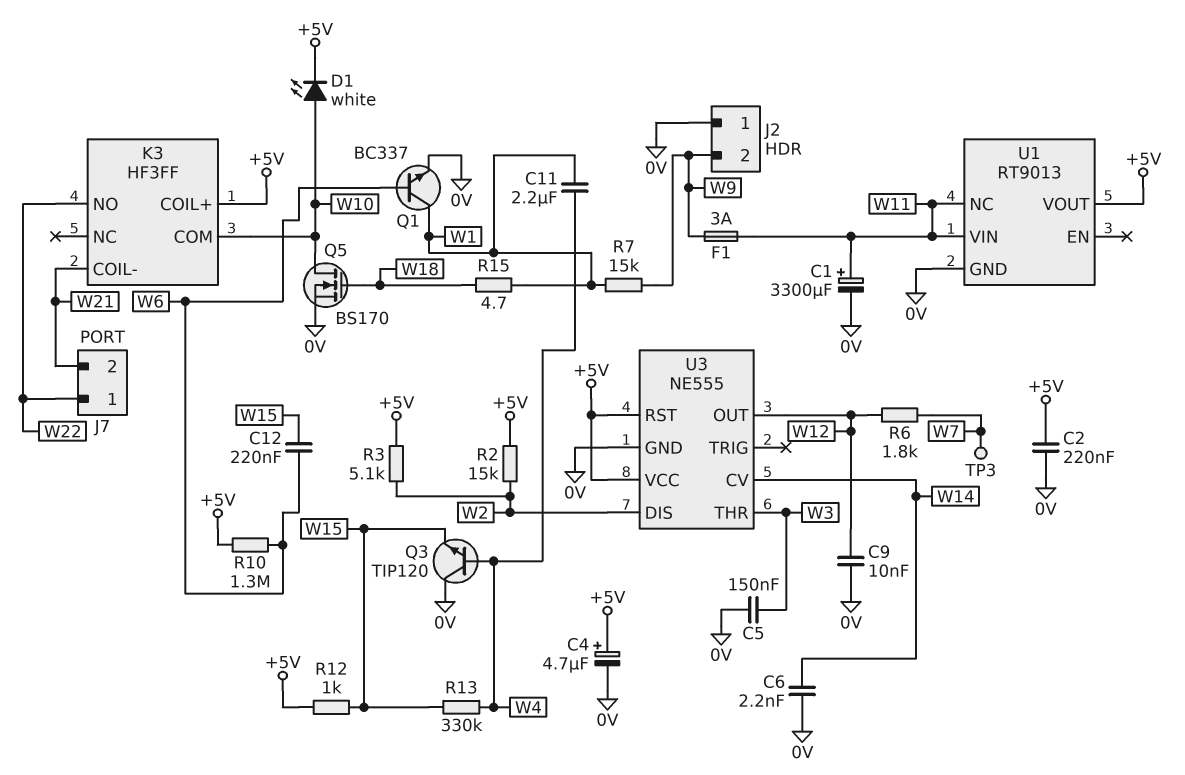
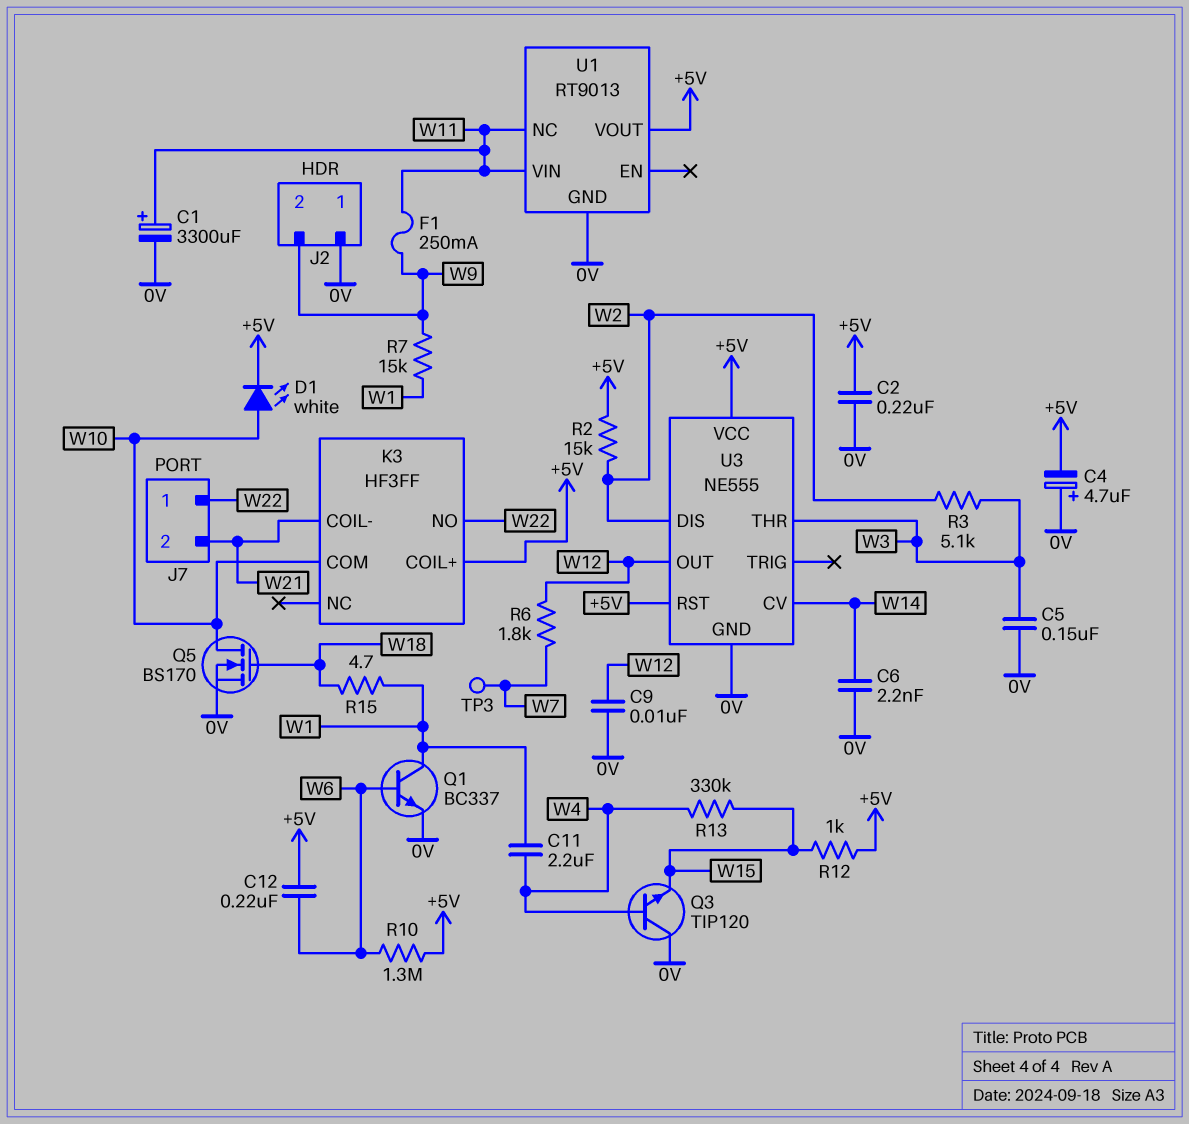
C4: 4.7uF (plus +5V, minus 0V) -> 4.7uF (plus 0V, minus +5V)
C12: 220nF (W6, W15) -> 220nF (+5V, W6)
F1: 3A (W9, W11) -> 250mA (W9, W11)
R3: 5.1k (+5V, W2) -> 5.1k (W2, W3)

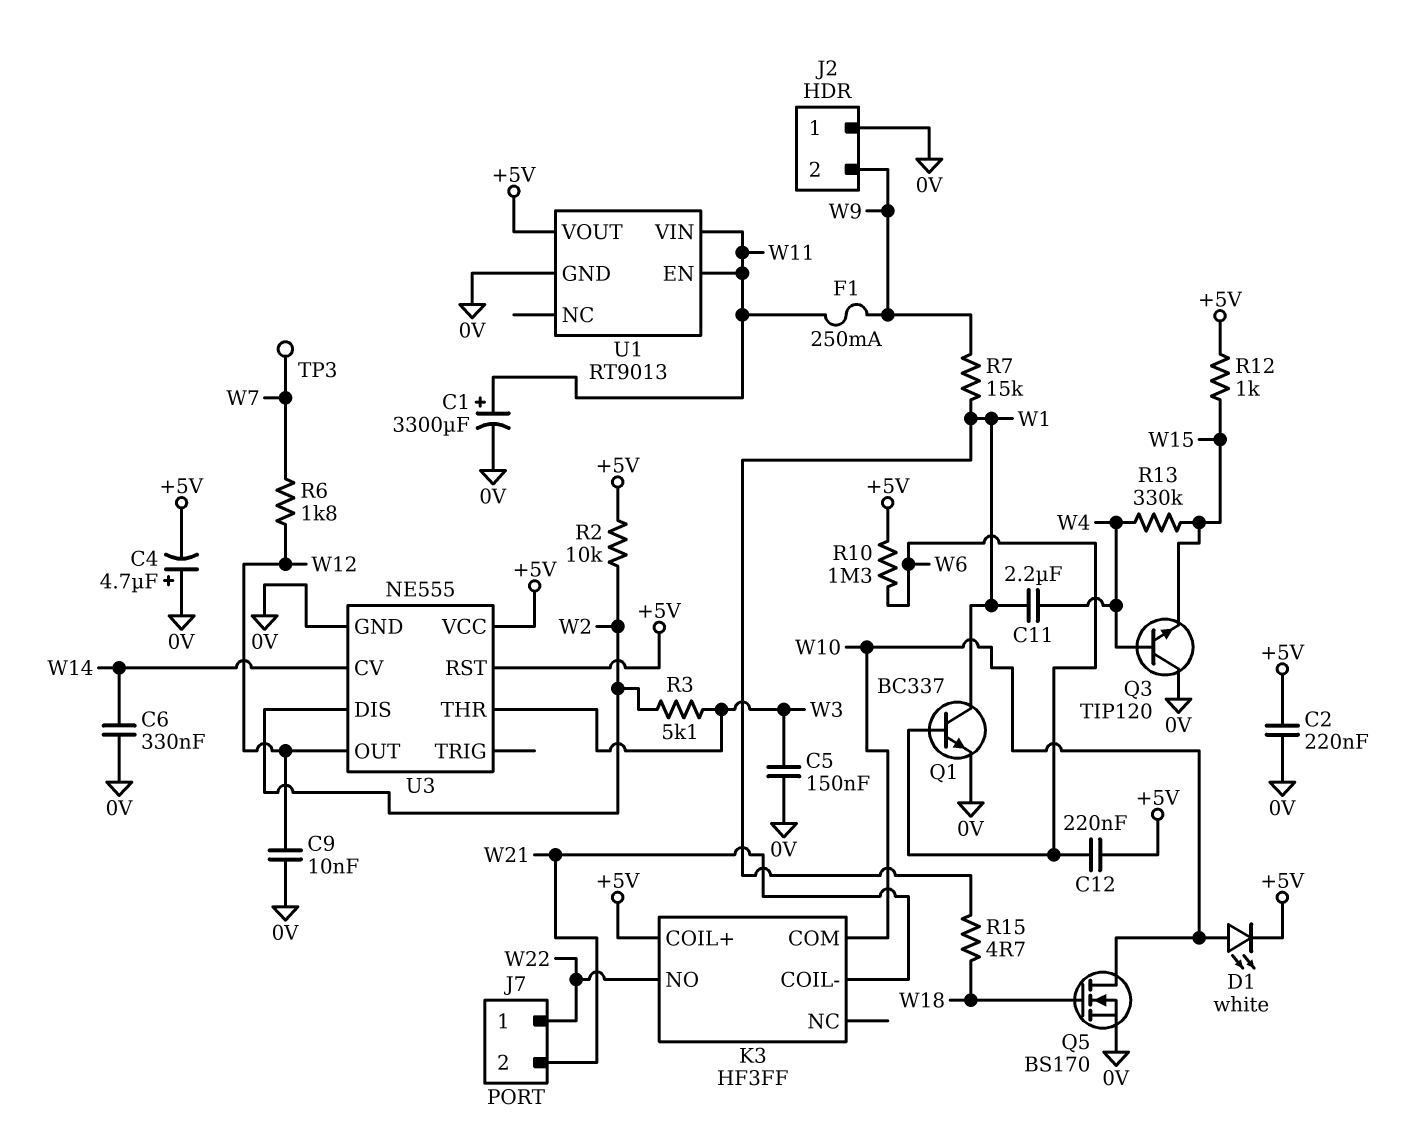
C6: 2.2nF (0V, W14) -> 330nF (0V, W14)
R2: 15k (+5V, W2) -> 10k (+5V, W2)
U1 pin EN: none -> W11
U1 pin NC: W11 -> none

